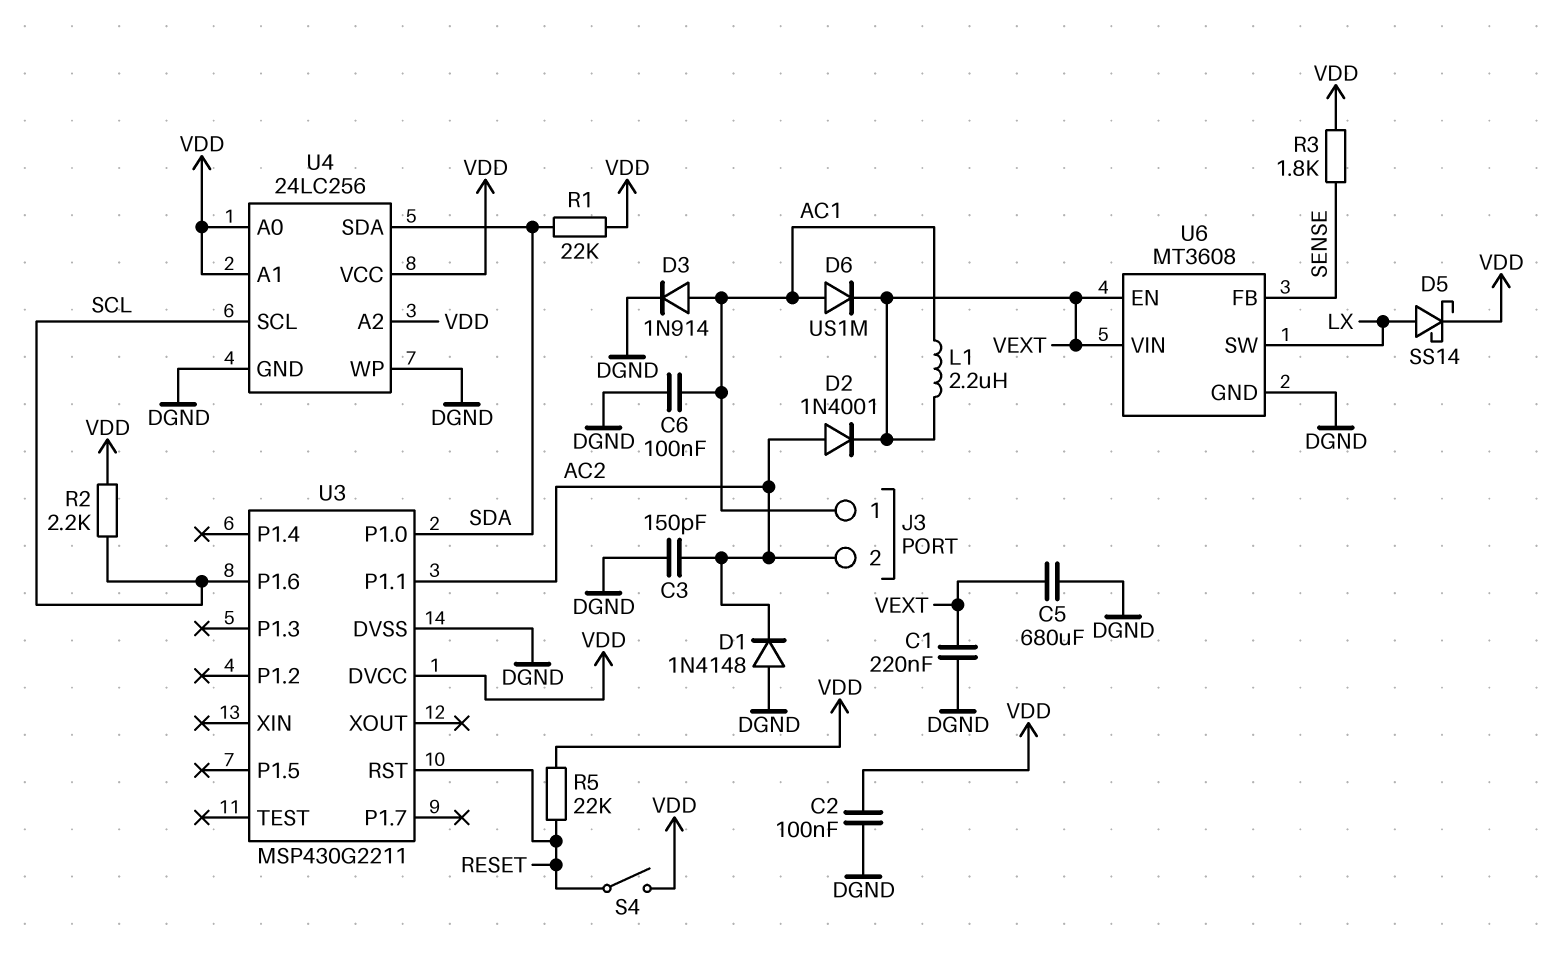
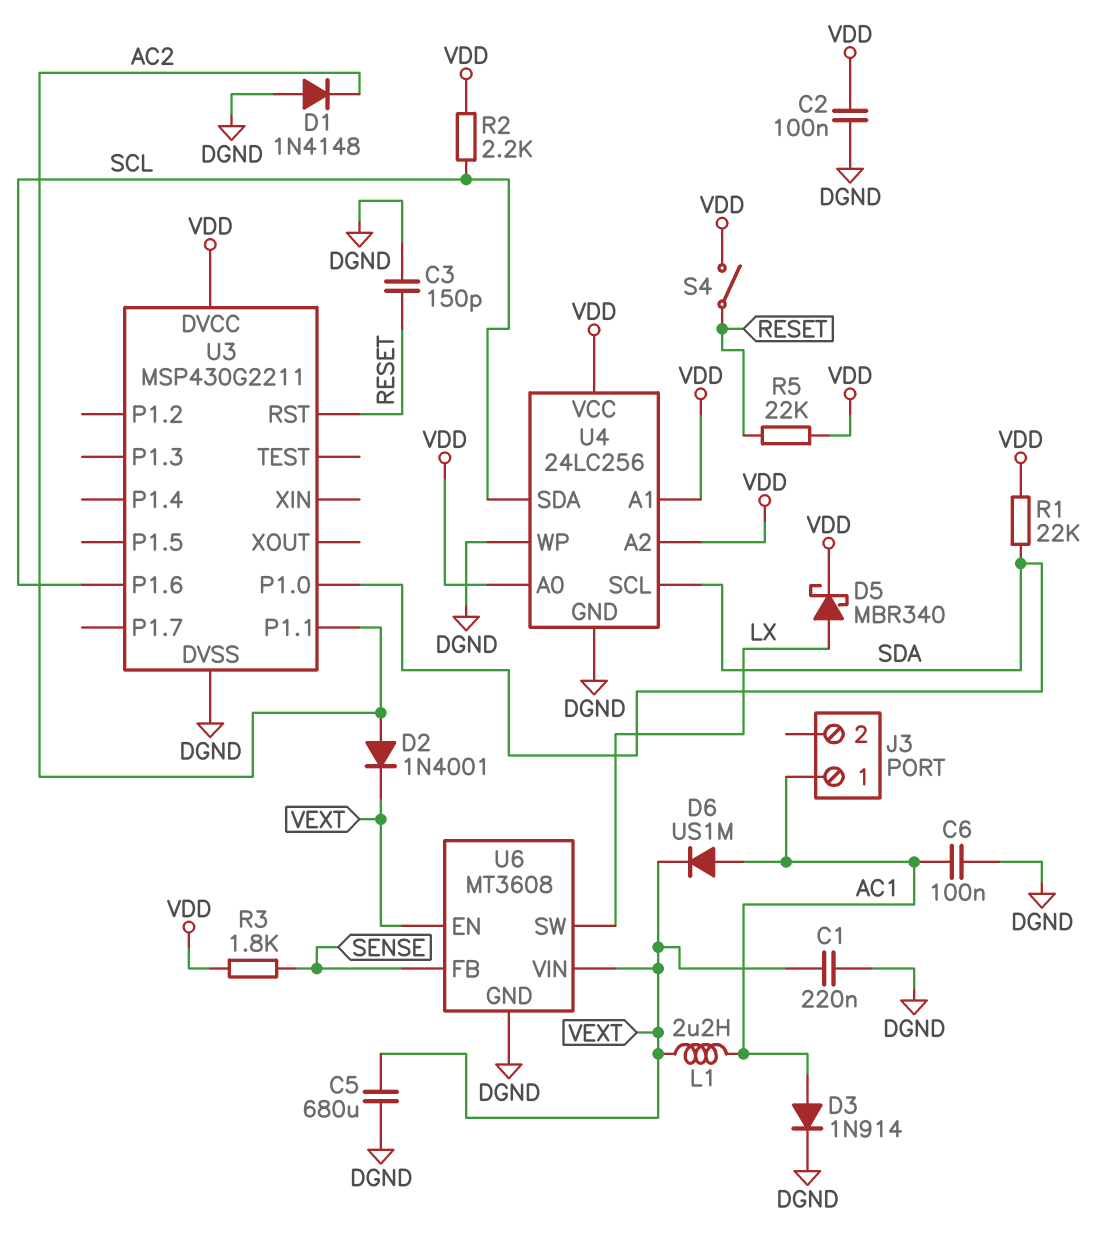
C3: 150pF (AC2, DGND) -> 150pF (DGND, RESET)
D5: schottky SS14 (A LX, K VDD) -> schottky MBR340 (A LX, K VDD)
J3 pin 2: AC2 -> none
U4 pin SCL: SCL -> SDA
U4 pin SDA: SDA -> SCL

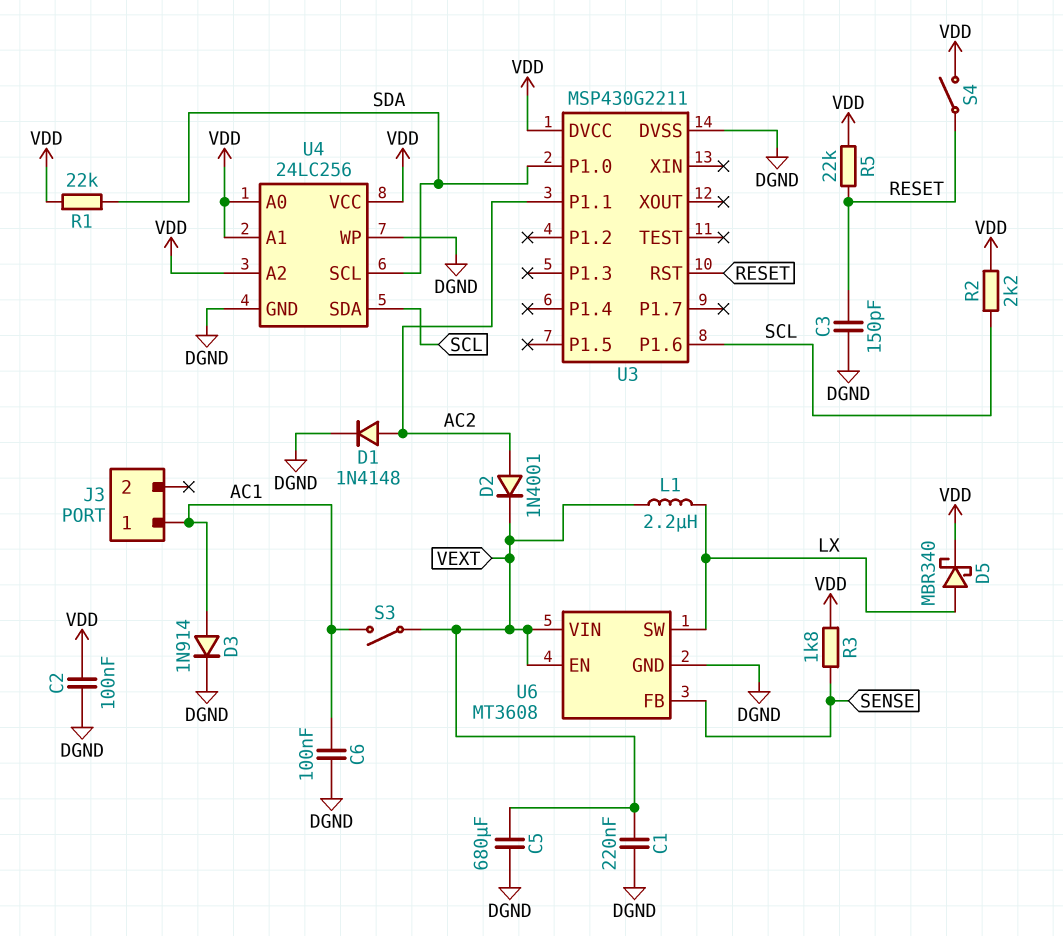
D1: diode 1N4148 (A DGND, K AC2) -> diode 1N4148 (A AC2, K DGND)
D6: diode US1M (A AC1, K VEXT) -> none
L1: 2.2uH (AC1, VEXT) -> 2.2uH (LX, VEXT)
S3: none -> switch (AC1, VEXT)

